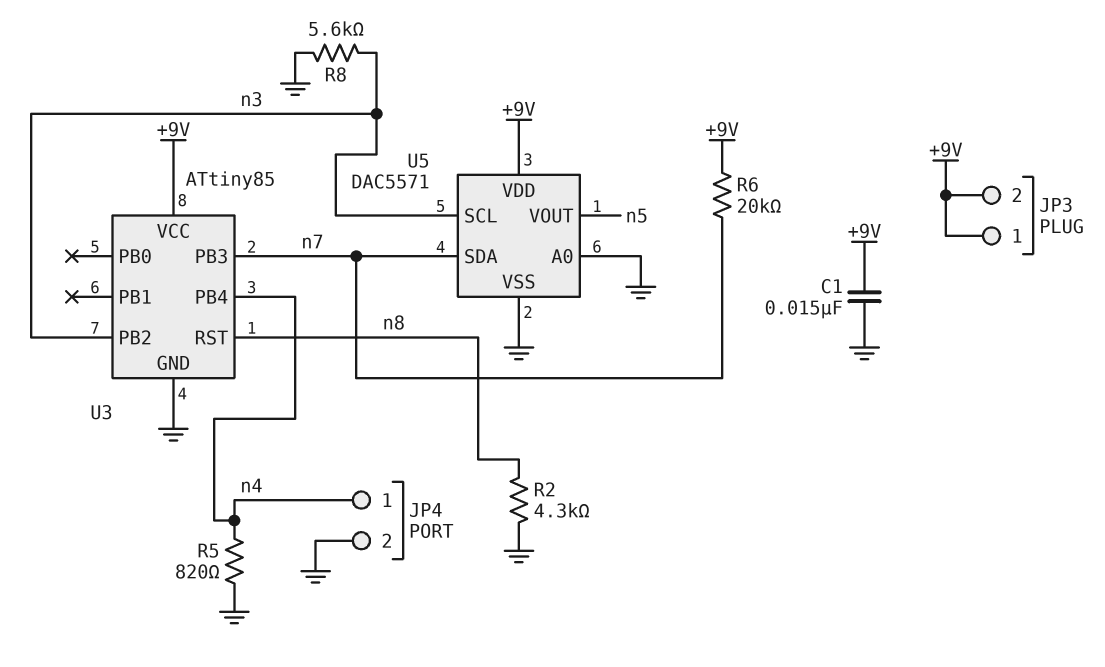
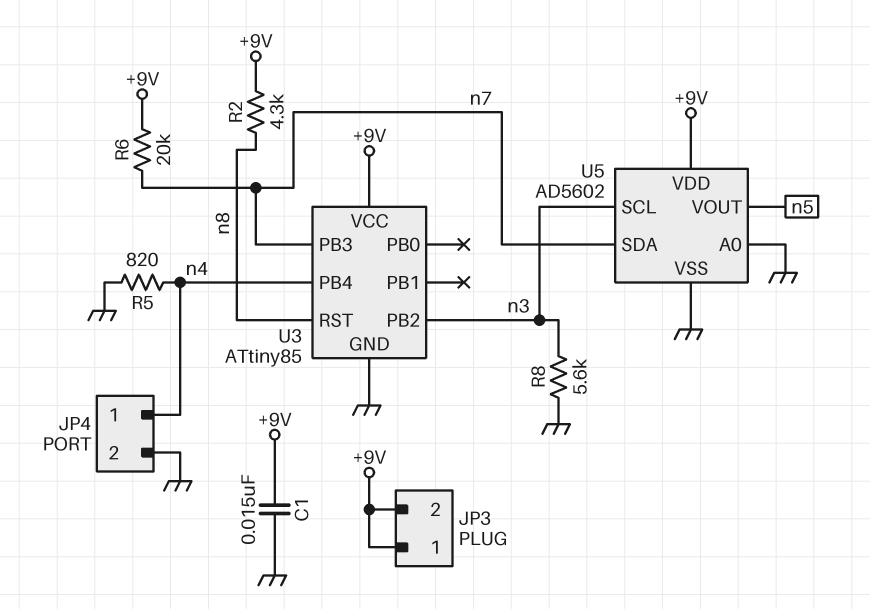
R2: 4.3k (GND, n8) -> 4.3k (+9V, n8)
U5: DAC5571 -> AD5602

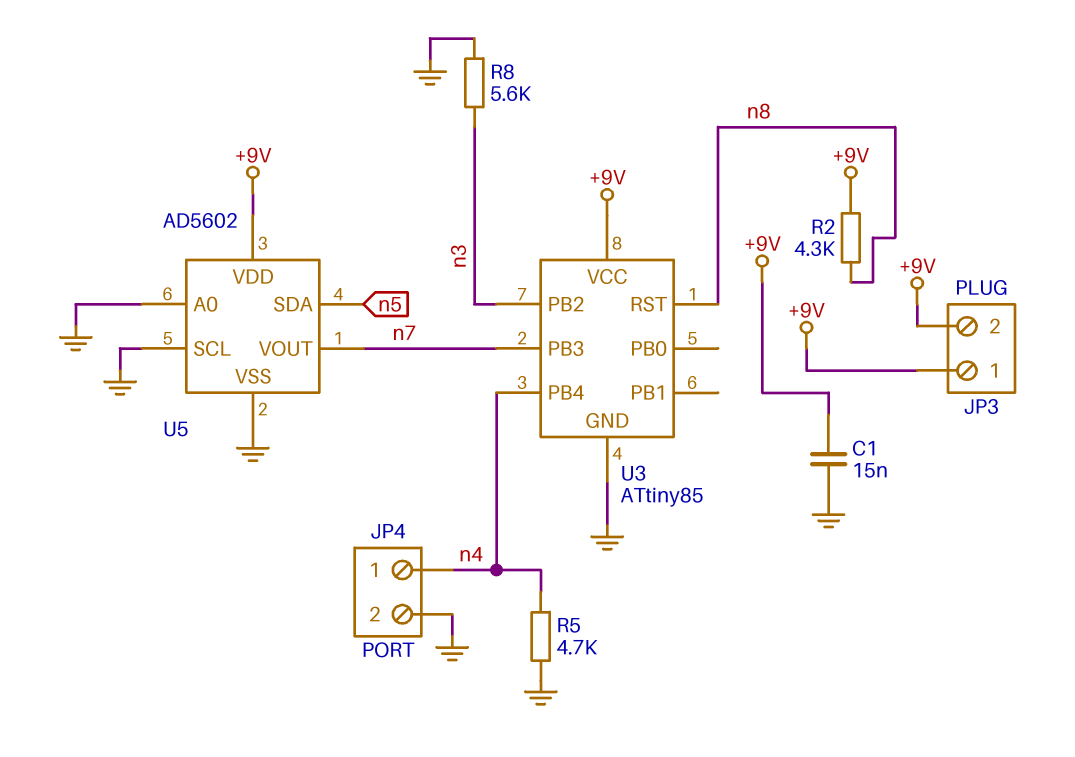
R5: 820 (GND, n4) -> 4.7k (GND, n4)
R6: 20k (+9V, n7) -> none
U5 pin SCL: n3 -> GND
U5 pin SDA: n7 -> n5
U5 pin VOUT: n5 -> n7

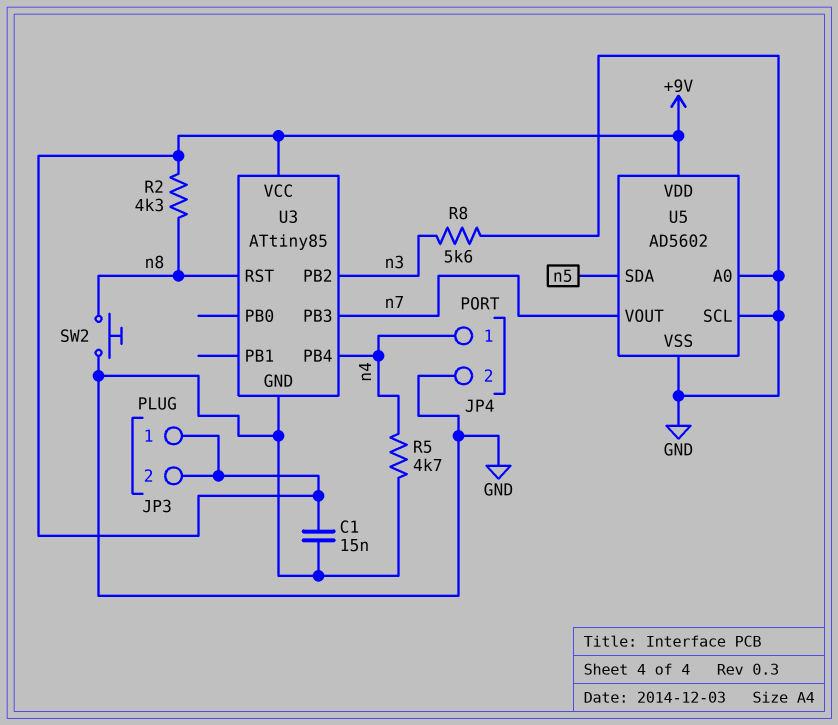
SW2: none -> button (GND, n8)

